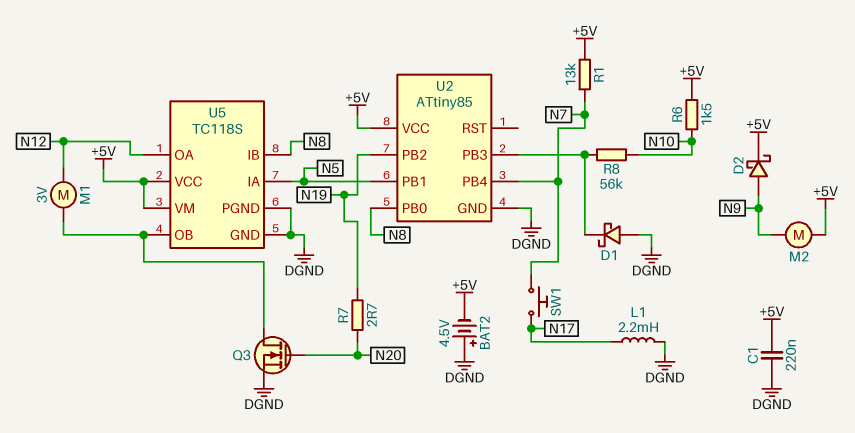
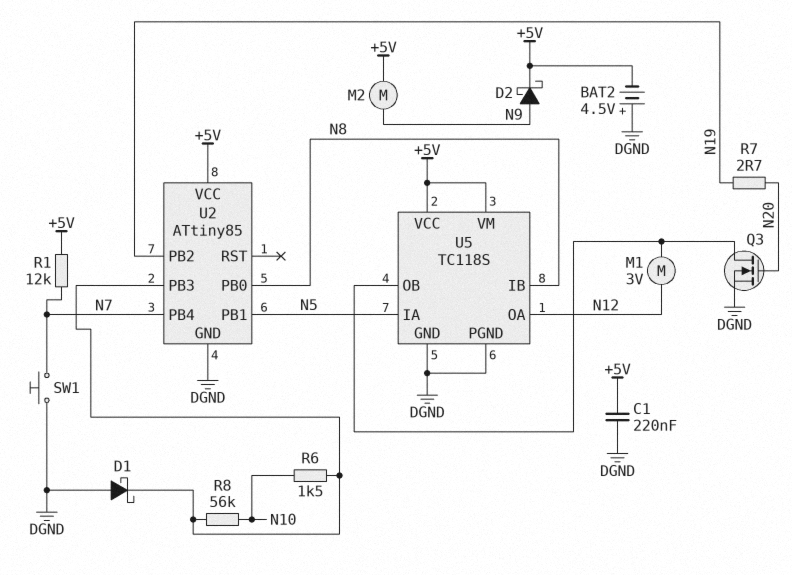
L1: 2.2mH (DGND, N17) -> none
R1: 13k (+5V, N7) -> 12k (+5V, N7)
R6: 1.5k (+5V, N10) -> 1.5k (N10, U2/PB3)
SW1: button (N7, N17) -> button (DGND, N7)

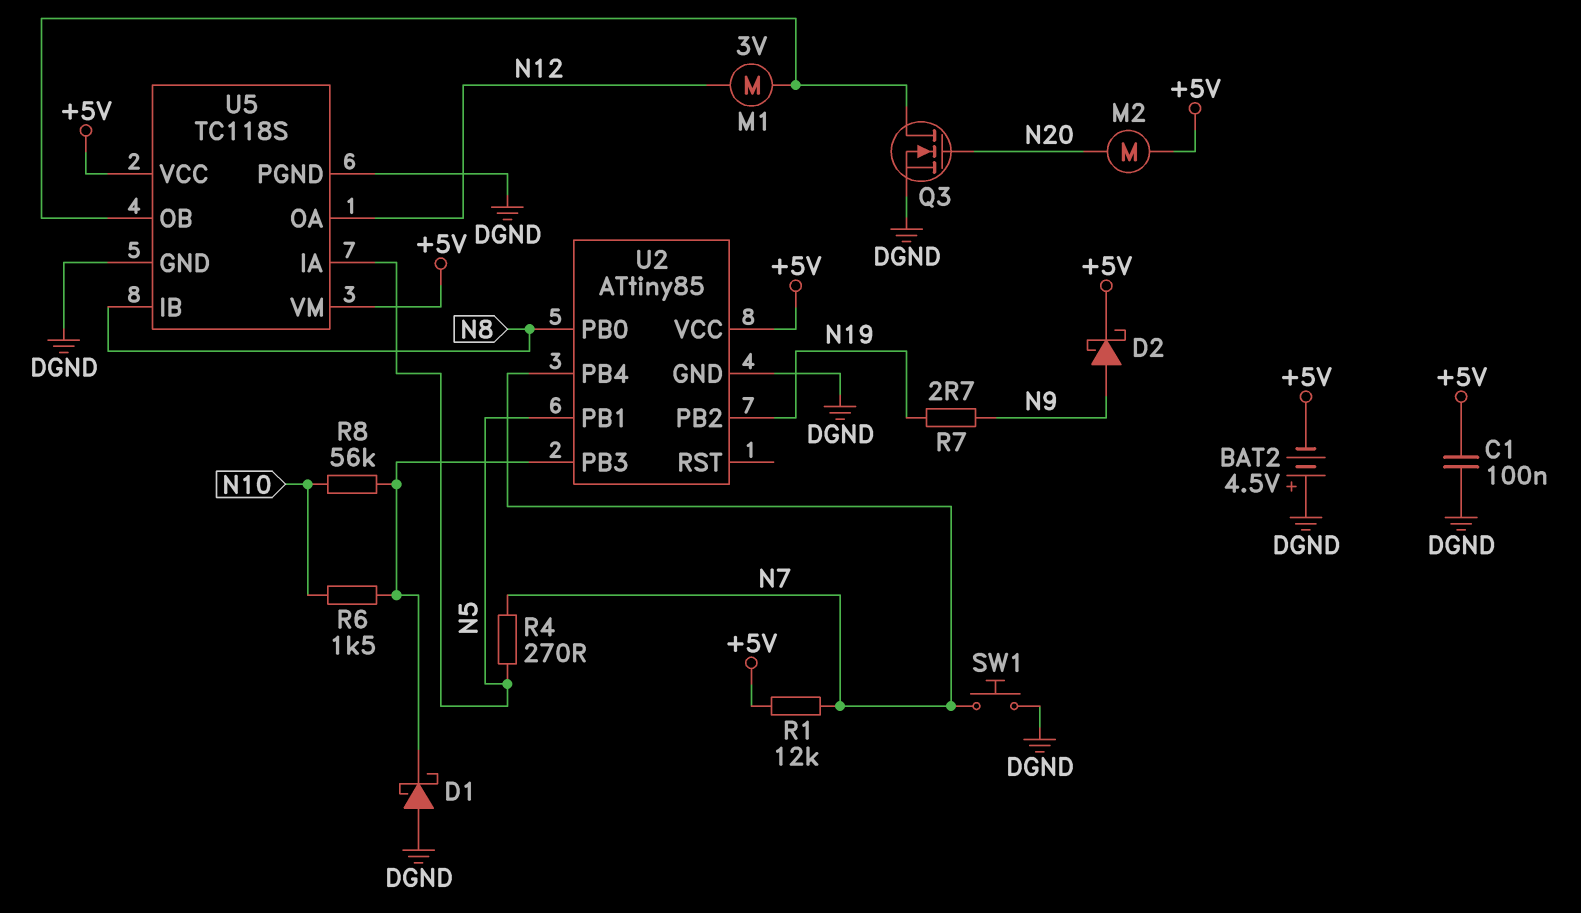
C1: 220nF (+5V, DGND) -> 100nF (+5V, DGND)
M2: motor (+5V, N9) -> motor (+5V, N20)
R4: none -> 270 (N5, N7)
R7: 2.7 (N19, N20) -> 2.7 (N9, N19)

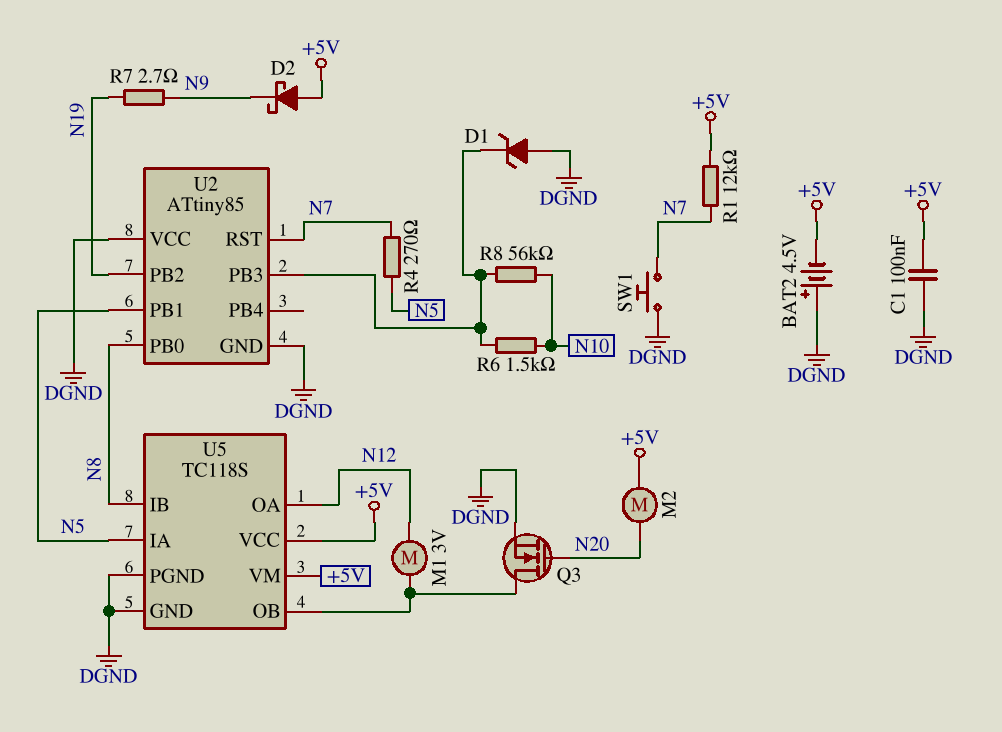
D1: schottky (A DGND, K U2/PB3) -> zener (A DGND, K U2/PB3)
D2: schottky (A N9, K +5V) -> schottky (A +5V, K N9)
U2 pin PB4: N7 -> none
U2 pin RST: none -> N7
U2 pin VCC: +5V -> DGND

